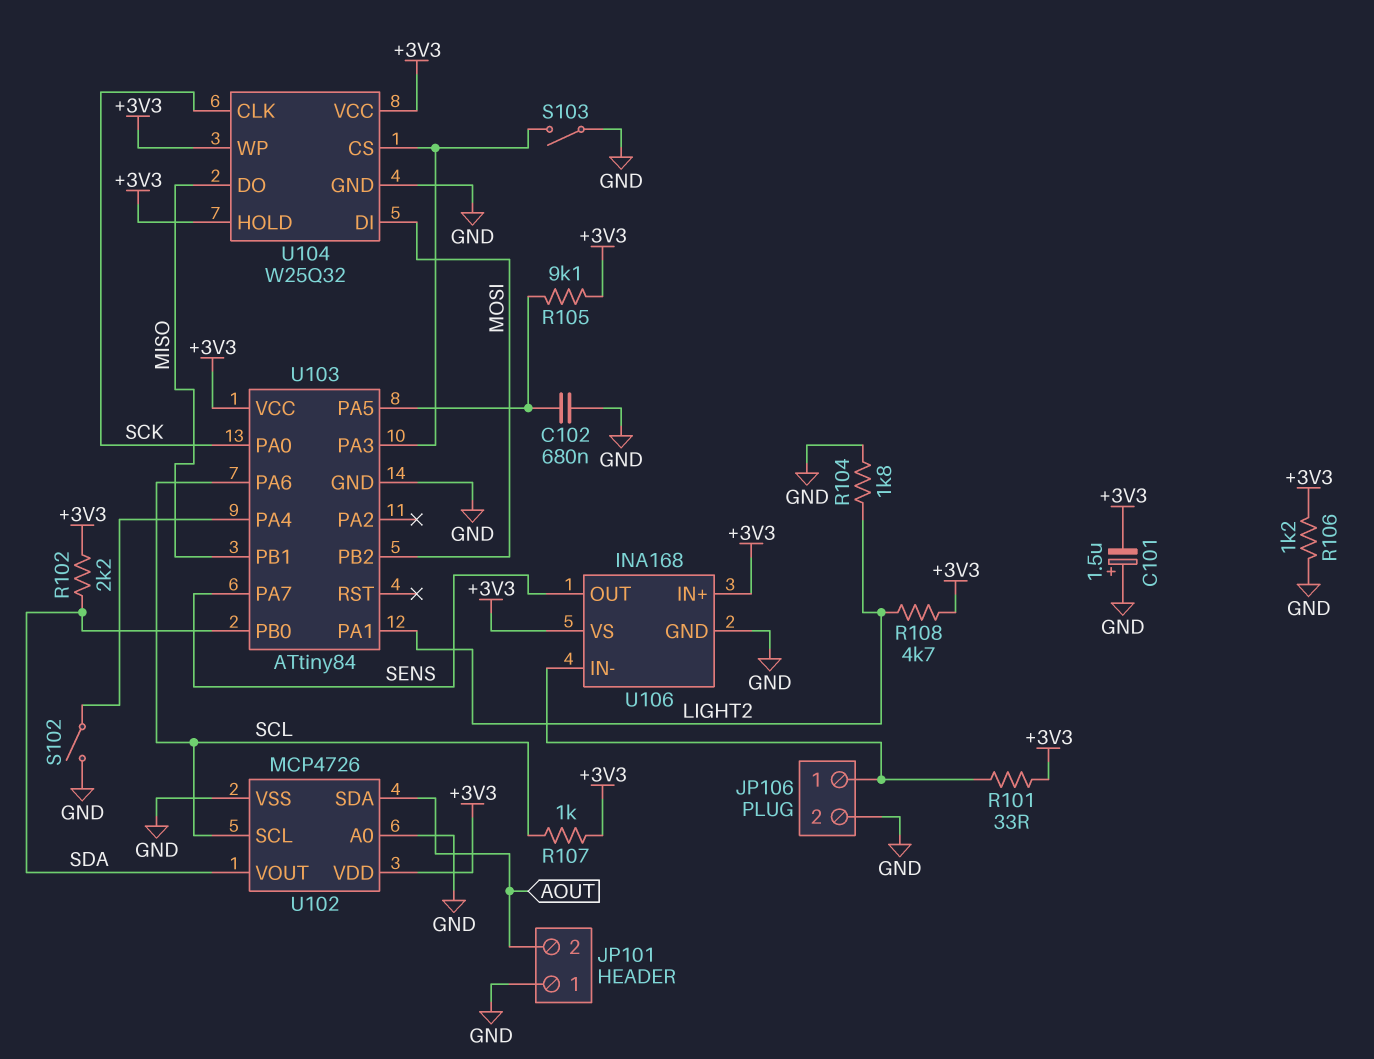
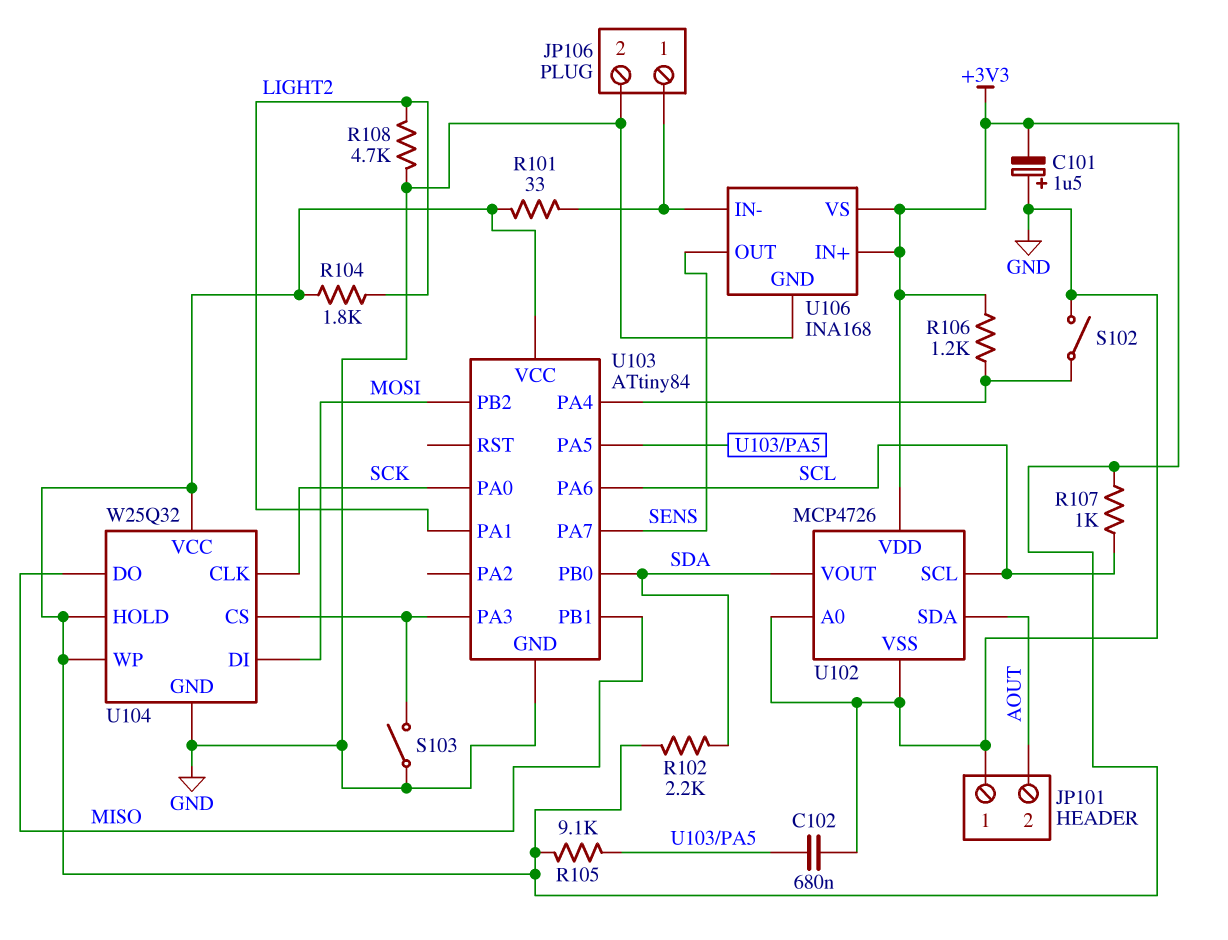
R104: 1.8k (GND, LIGHT2) -> 1.8k (+3V3, LIGHT2)
R106: 1.2k (+3V3, GND) -> 1.2k (+3V3, U103/PA4)
R108: 4.7k (+3V3, LIGHT2) -> 4.7k (GND, LIGHT2)

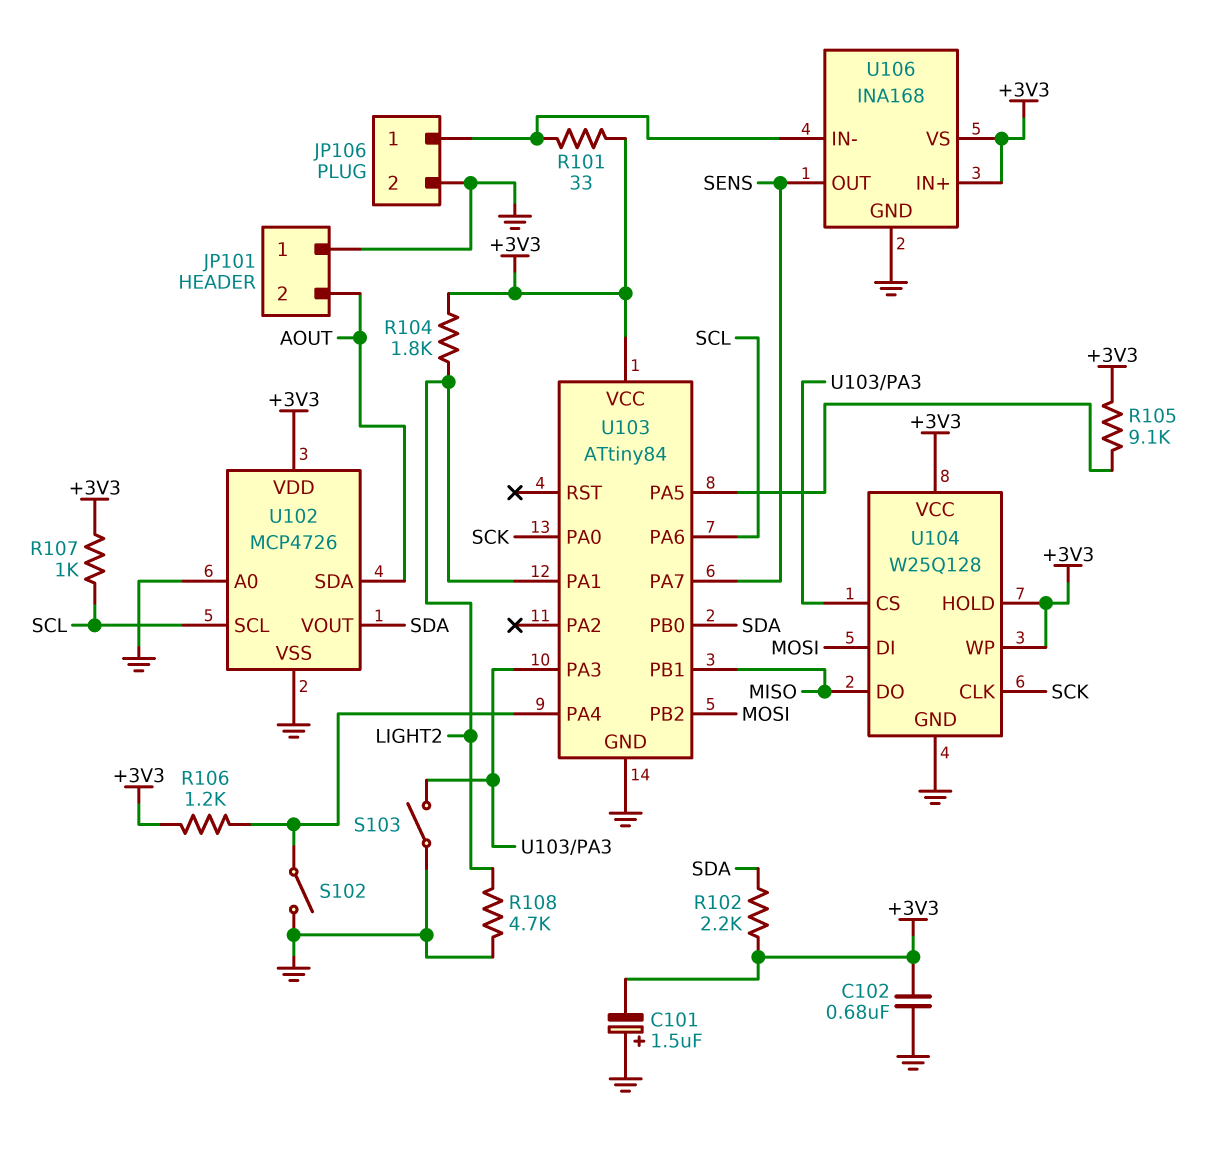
C102: 680nF (GND, U103/PA5) -> 680nF (+3V3, GND)
U104: W25Q32 -> W25Q128

